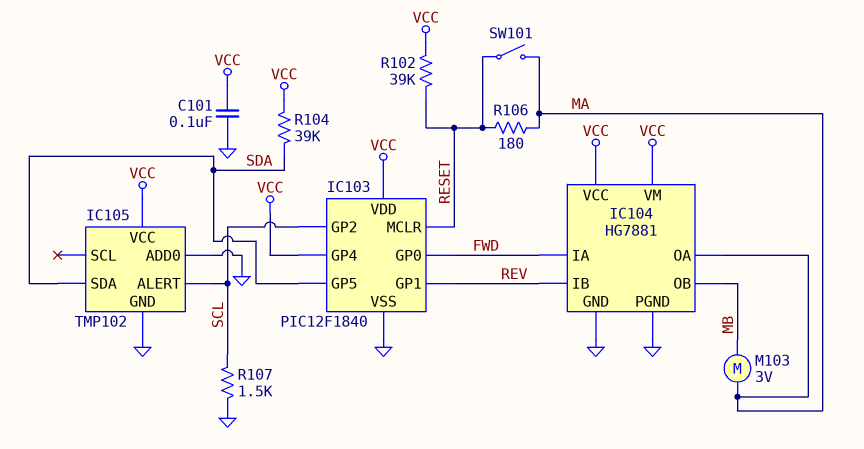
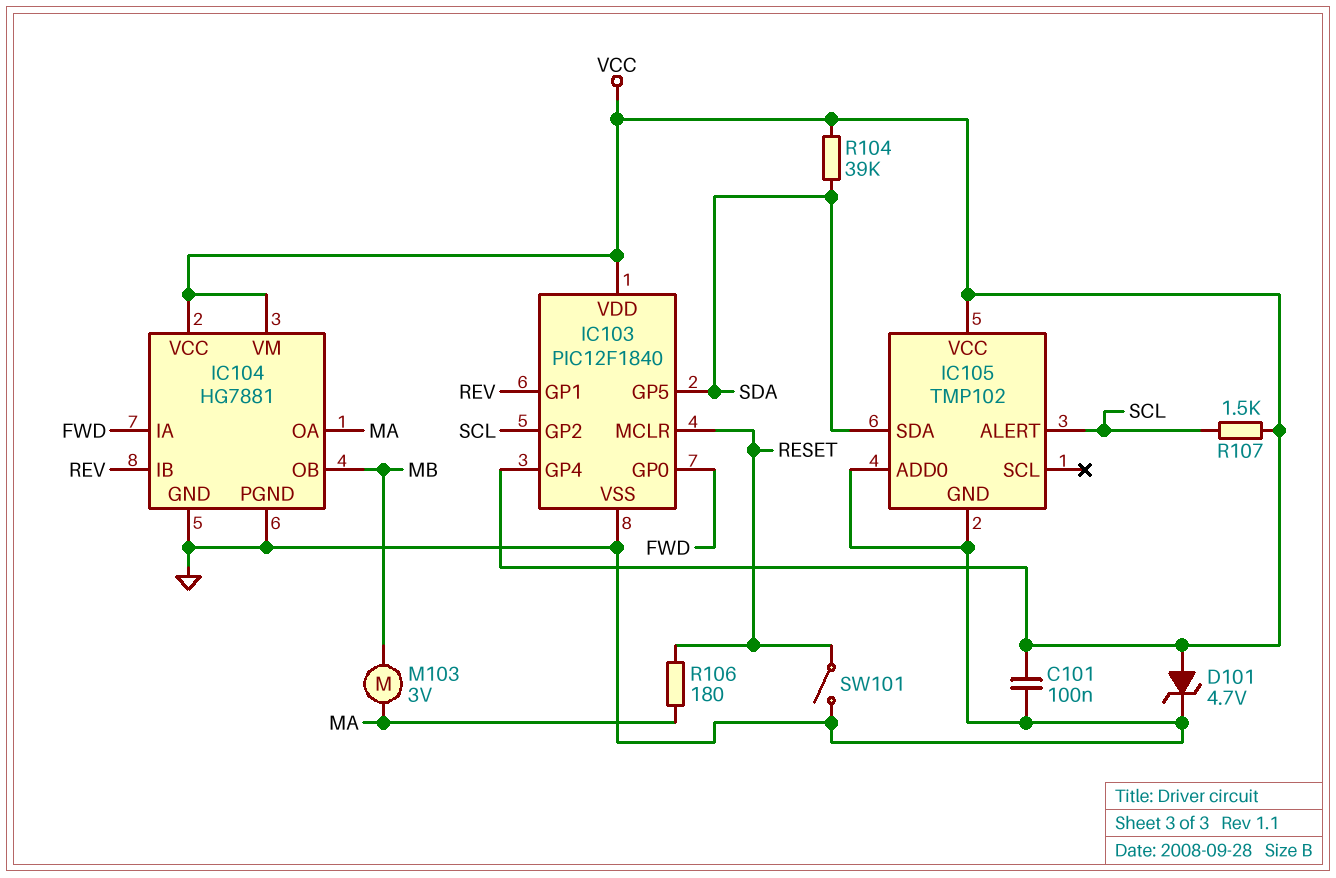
D101: none -> zener 4.7V (A VCC, K GND)
R102: 39k (RESET, VCC) -> none
R107: 1.5k (GND, SCL) -> 1.5k (SCL, VCC)
SW101: switch (MA, RESET) -> switch (GND, RESET)

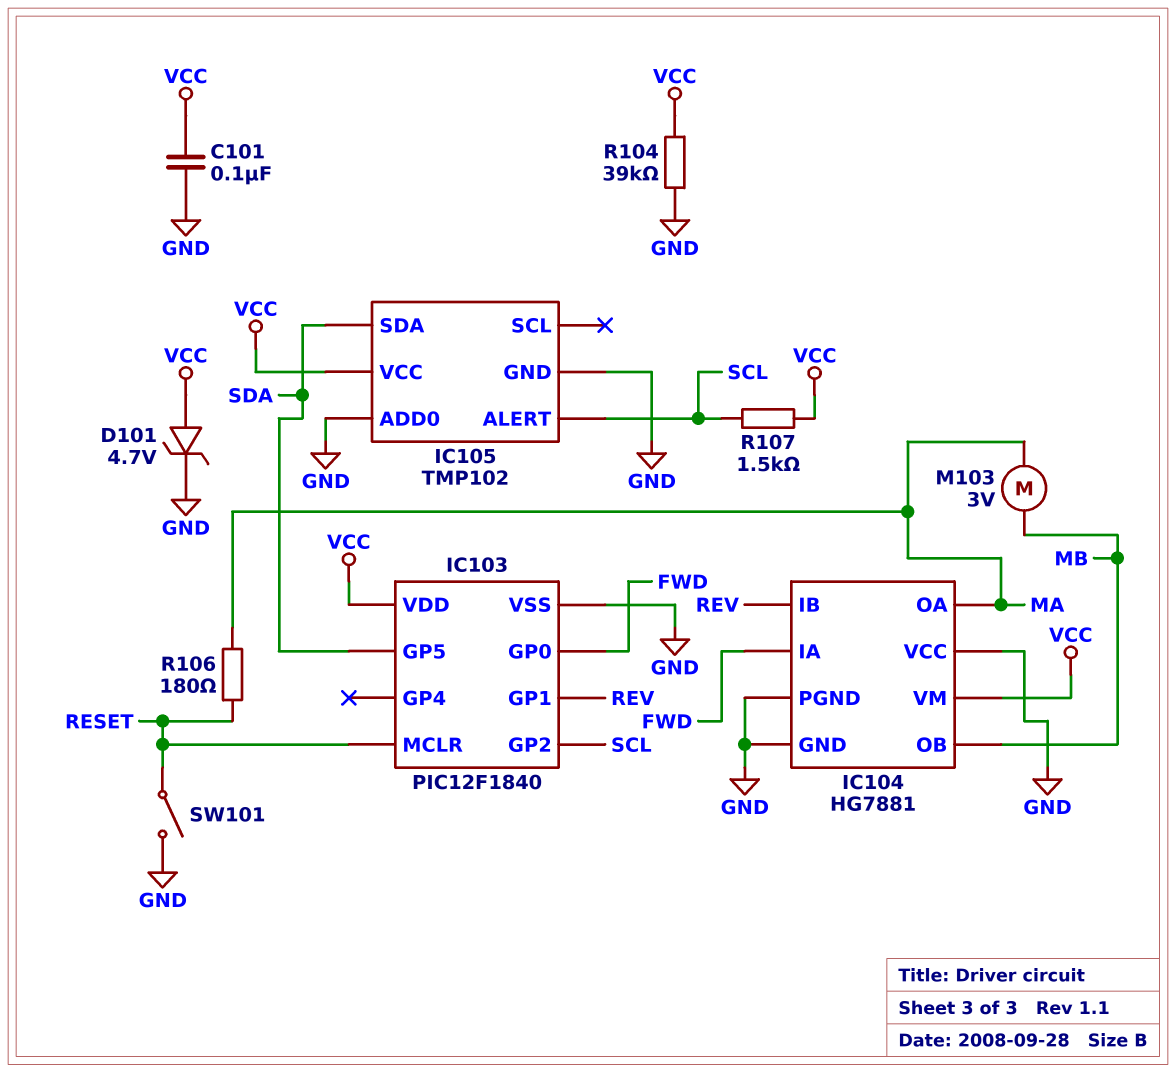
IC103 pin GP4: VCC -> none
IC104 pin VCC: VCC -> GND
R104: 39k (SDA, VCC) -> 39k (GND, VCC)

